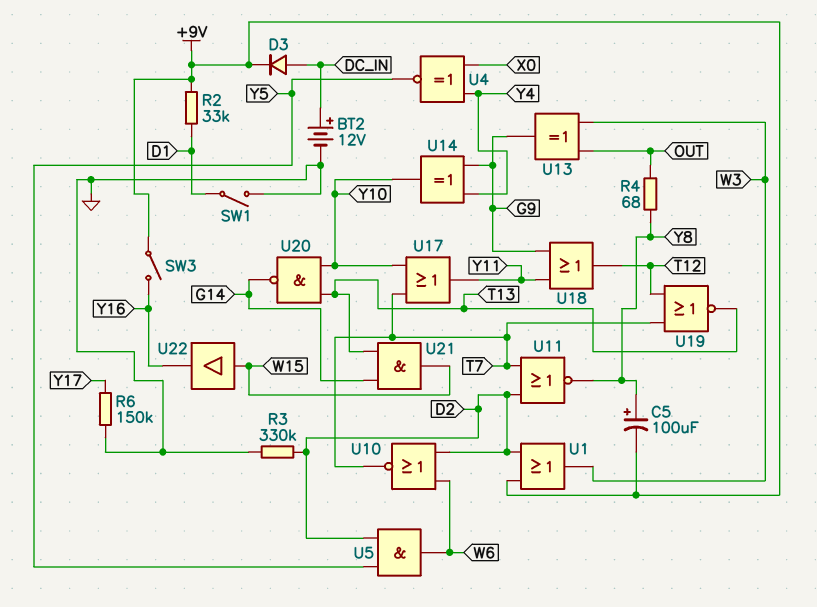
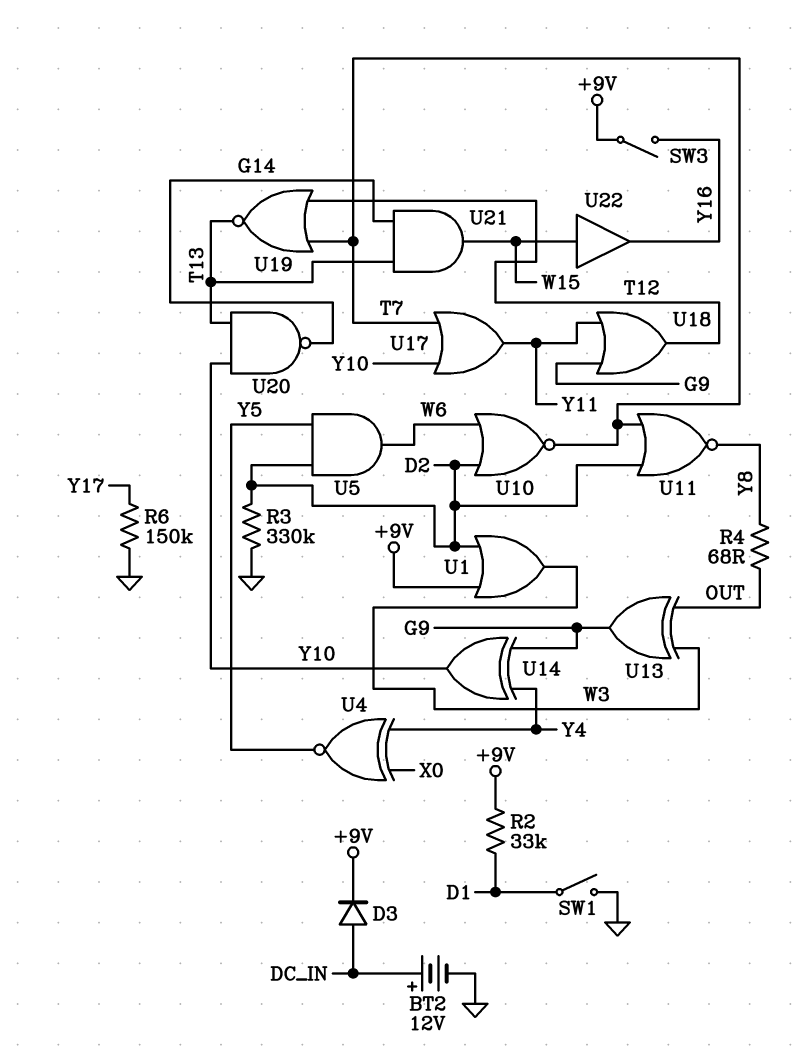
C5: 100uF (plus Y8, minus +9V) -> none

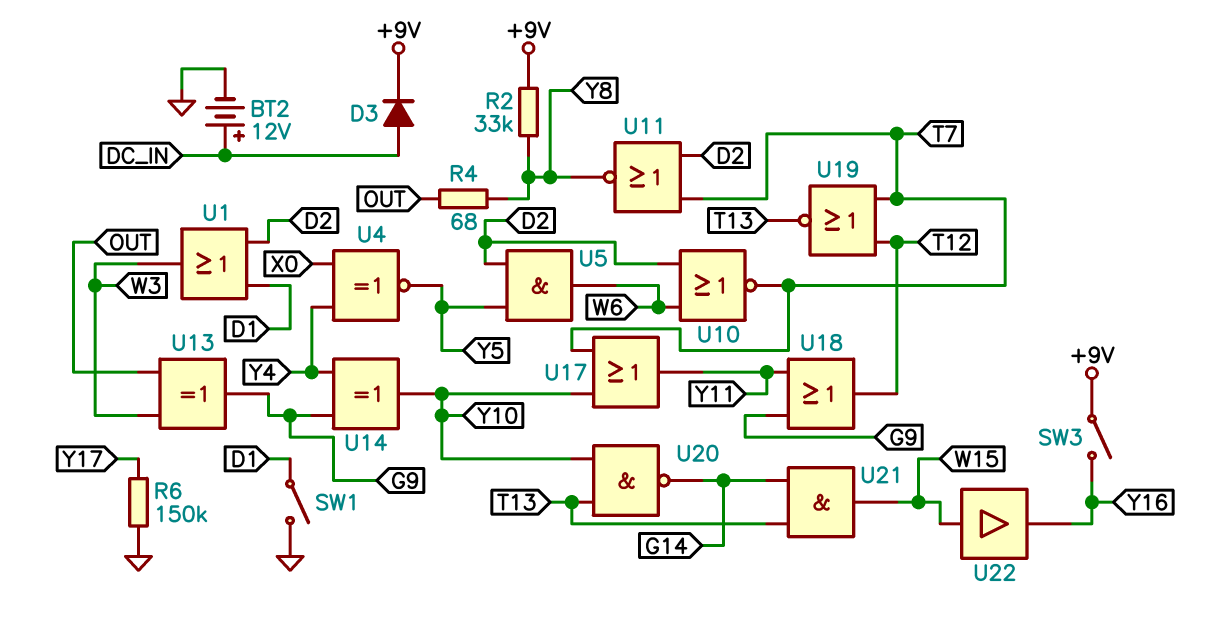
R2: 33k (+9V, D1) -> 33k (+9V, Y8)
R3: 330k (D2, GND) -> none
U1: OR (in +9V, in D2, out W3) -> OR (in D1, in D2, out W3)

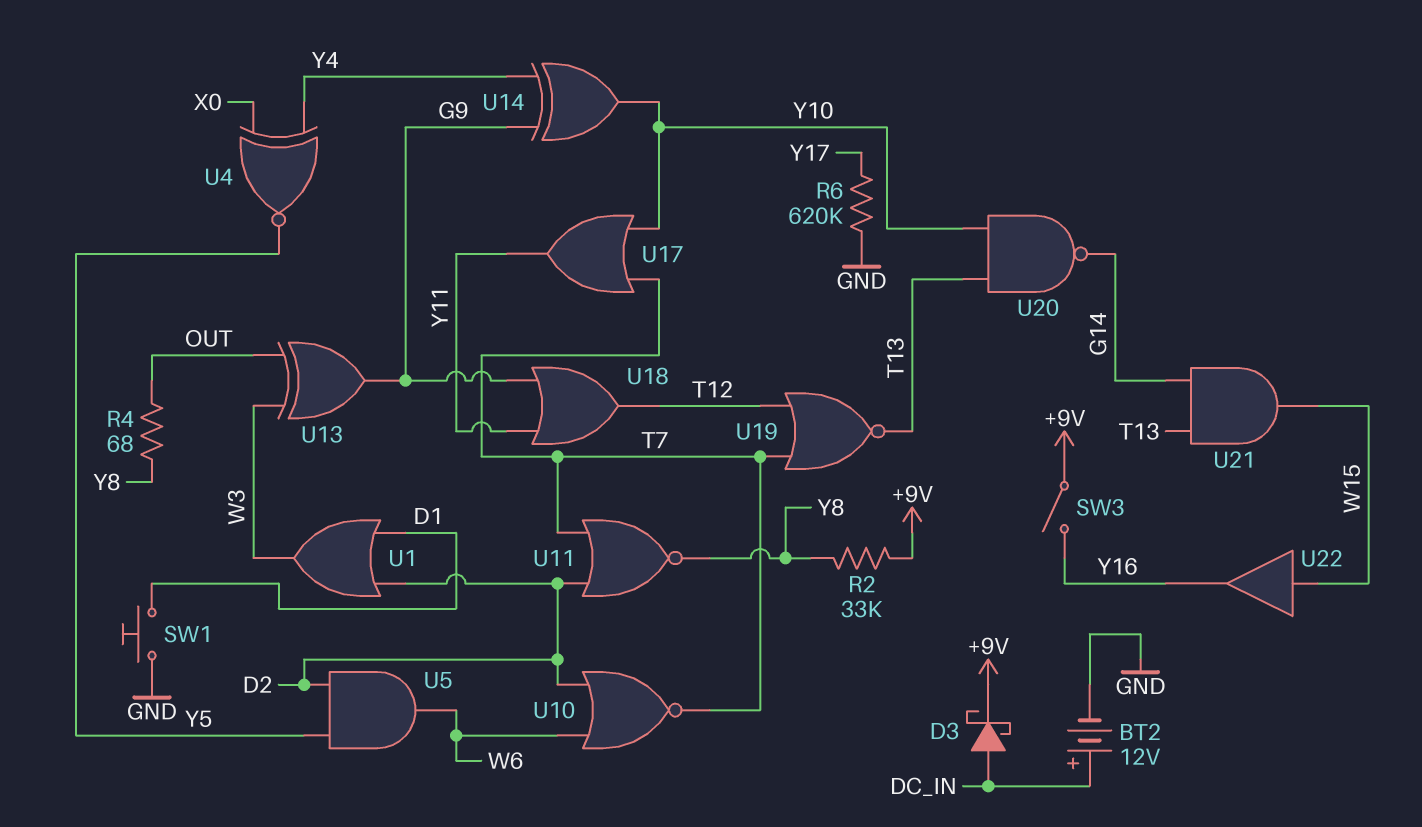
D3: diode (A DC_IN, K +9V) -> schottky (A DC_IN, K +9V)
R6: 150k (GND, Y17) -> 620k (GND, Y17)
SW1: switch (D1, GND) -> button (D1, GND)

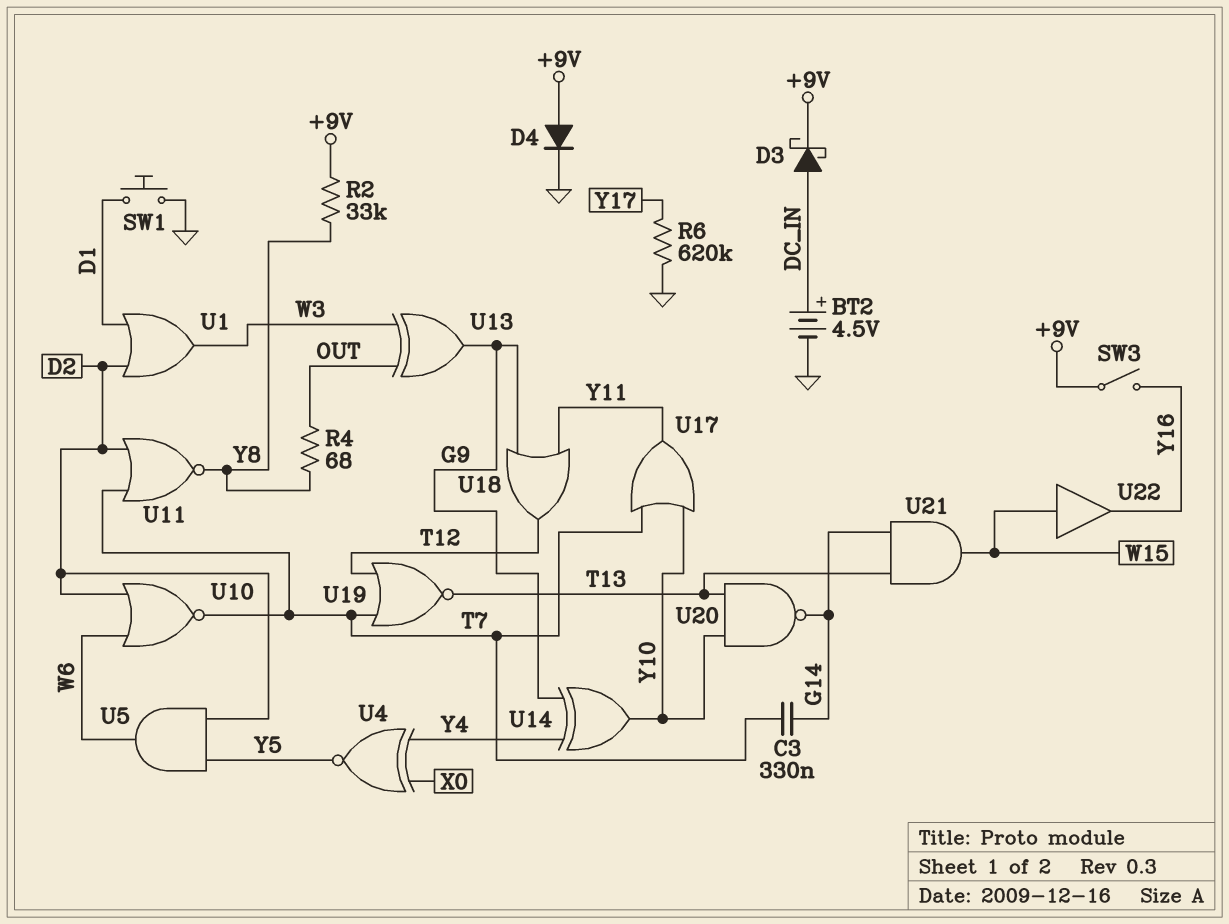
BT2: 12V (plus DC_IN, minus GND) -> 4.5V (plus DC_IN, minus GND)
C3: none -> 330nF (G14, T7)
D4: none -> diode (A +9V, K GND)

